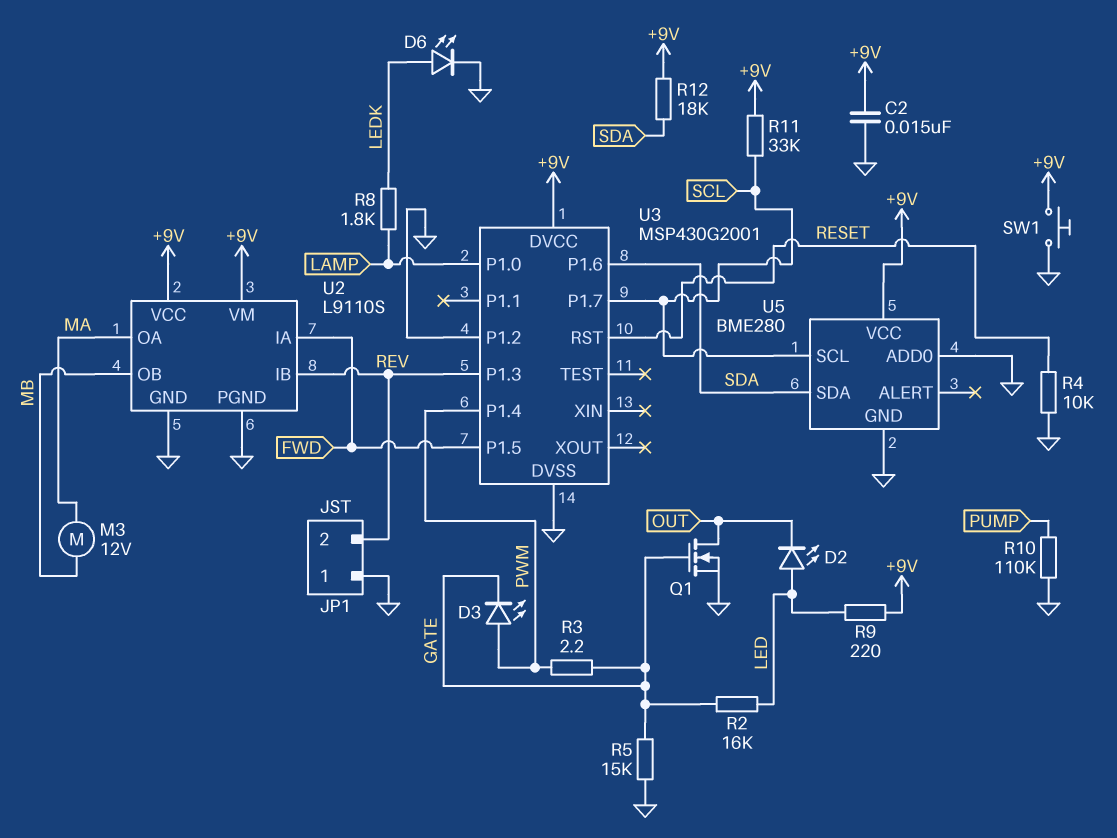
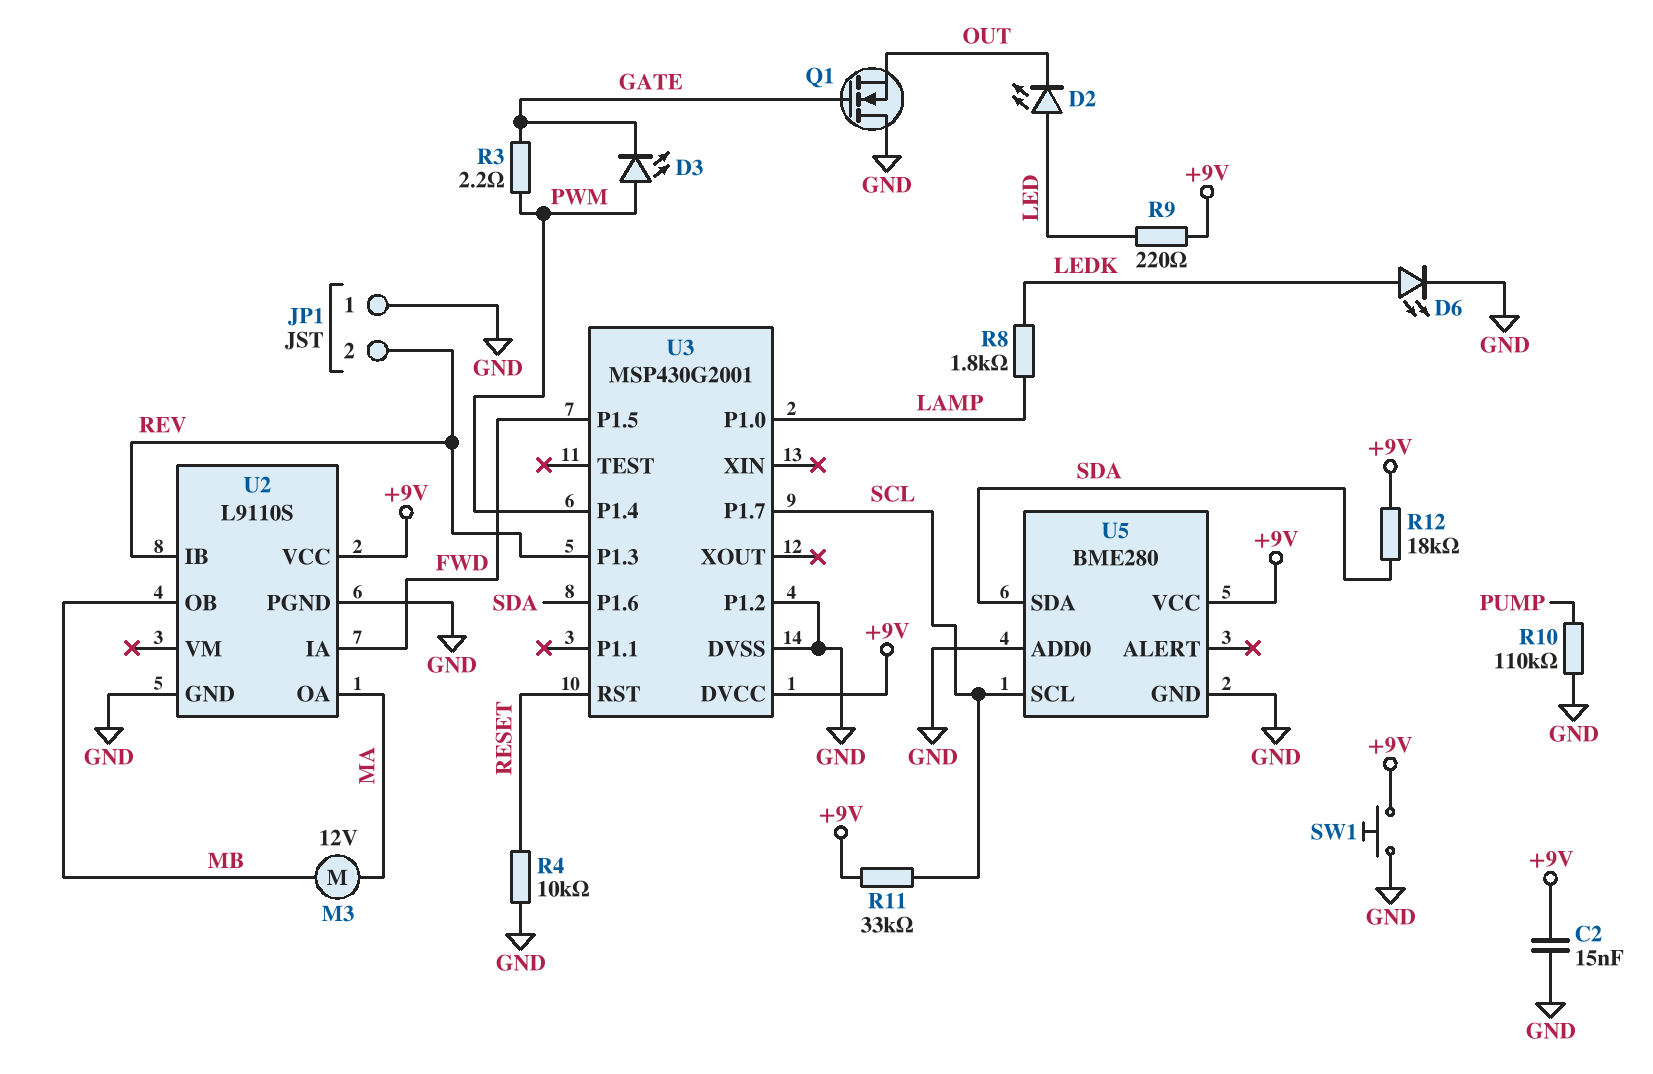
Q1: NMOS (G GATE, D OUT, S GND) -> NMOS (G GATE, D GND, S OUT)
R2: 16k (GATE, LED) -> none
R5: 15k (GATE, GND) -> none
U2 pin VM: +9V -> none

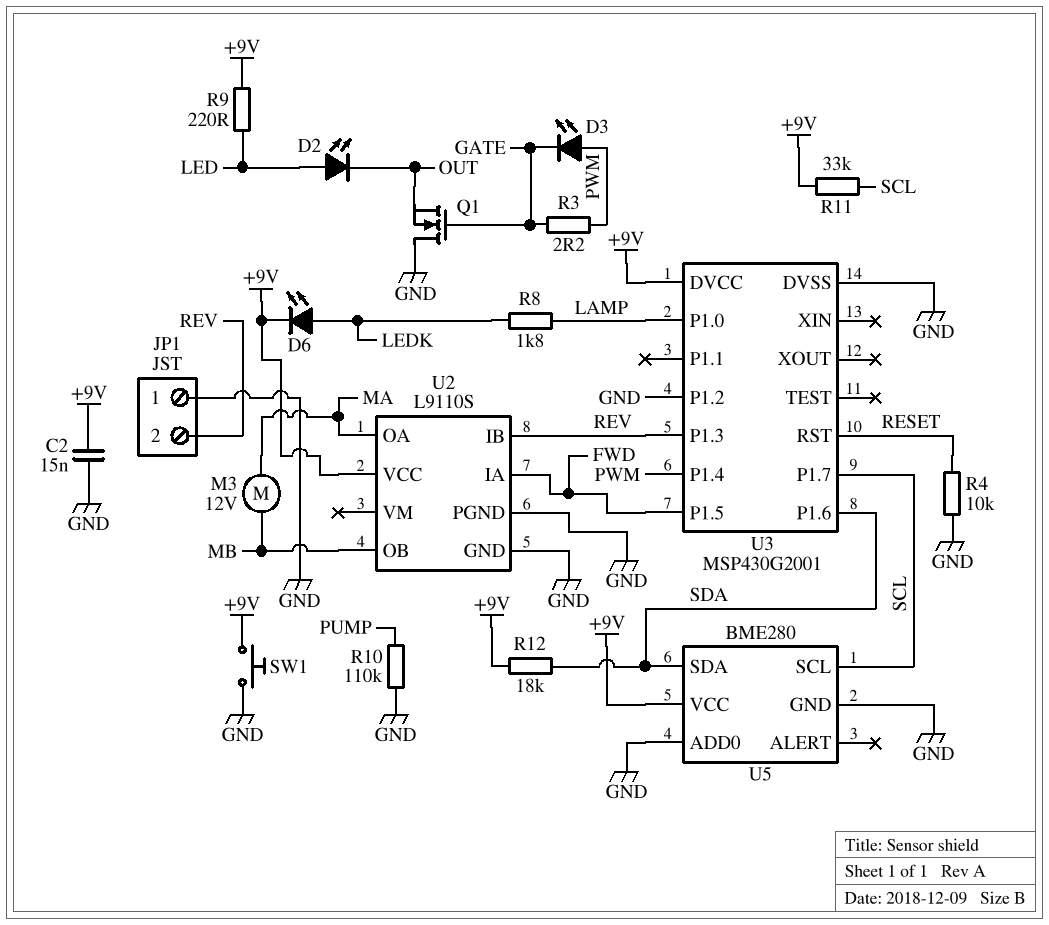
D6: LED (A LEDK, K GND) -> LED (A LEDK, K +9V)

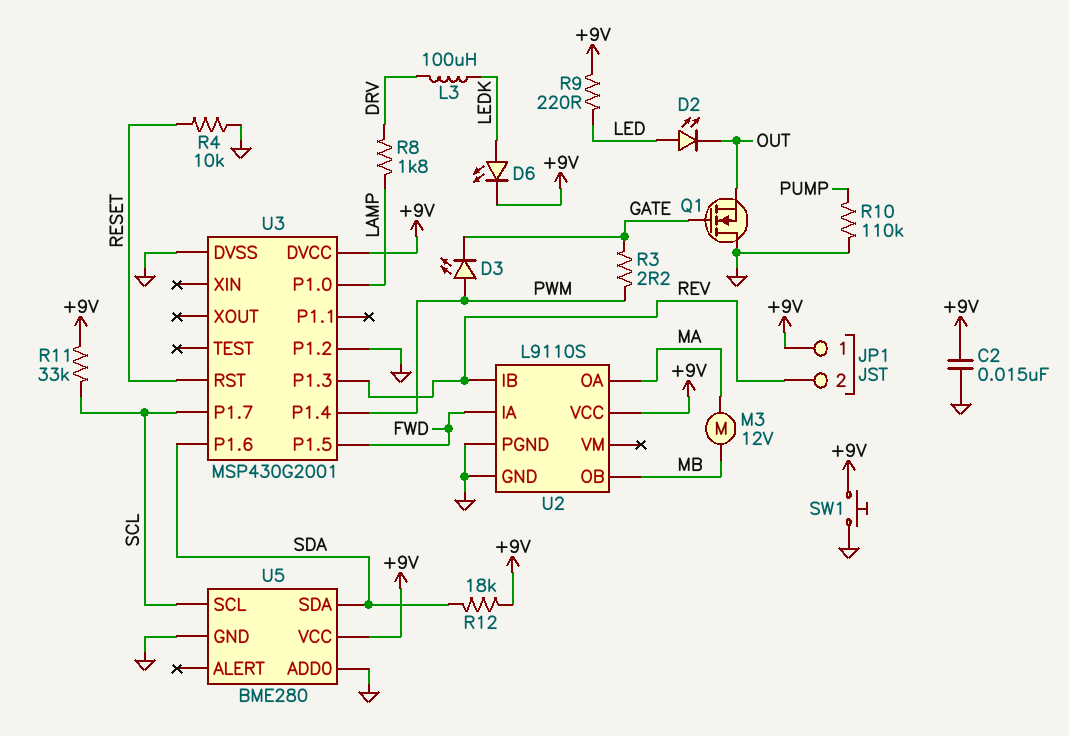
JP1 pin 1: GND -> +9V
L3: none -> 100uH (DRV, LEDK)
R8: 1.8k (LAMP, LEDK) -> 1.8k (DRV, LAMP)

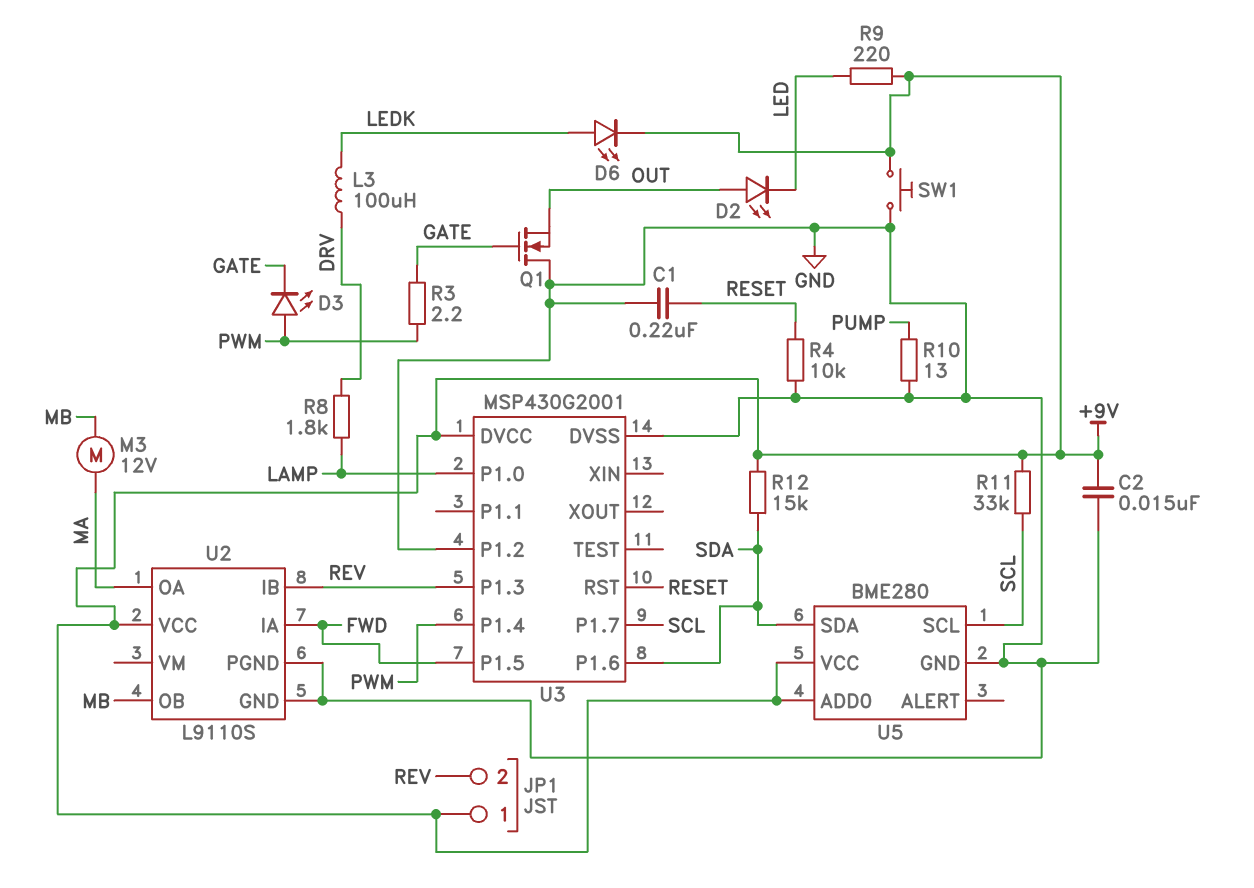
C1: none -> 220nF (GND, RESET)
D2: LED (A LED, K OUT) -> LED (A OUT, K LED)
R10: 110k (GND, PUMP) -> 13 (GND, PUMP)
R12: 18k (+9V, SDA) -> 15k (+9V, SDA)
U5 pin ADD0: GND -> +9V

